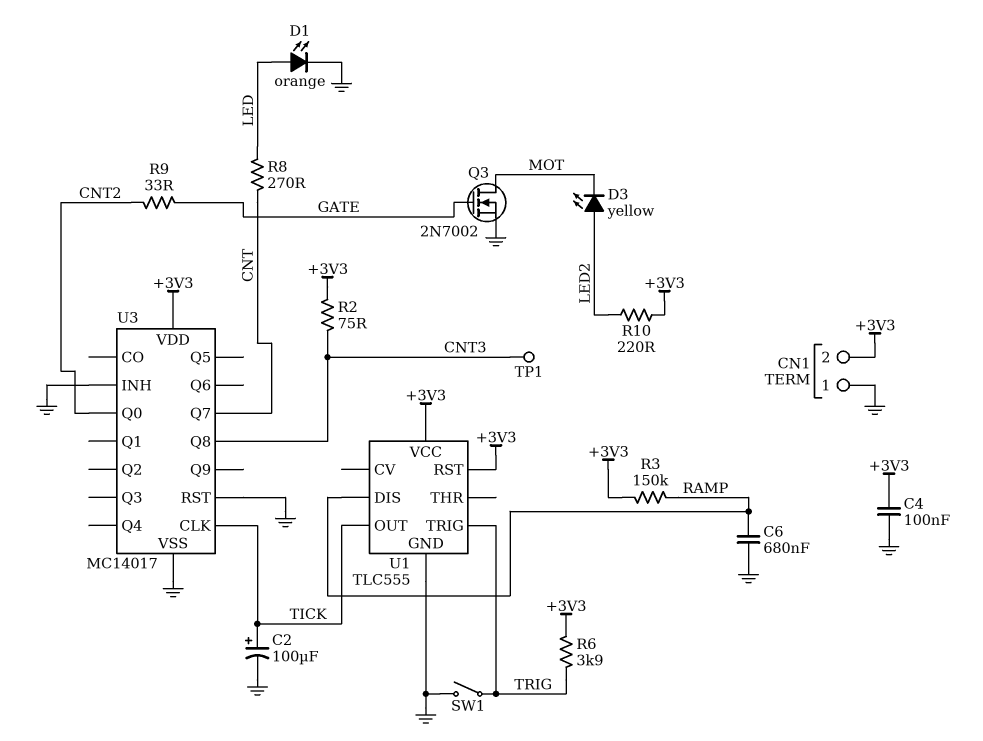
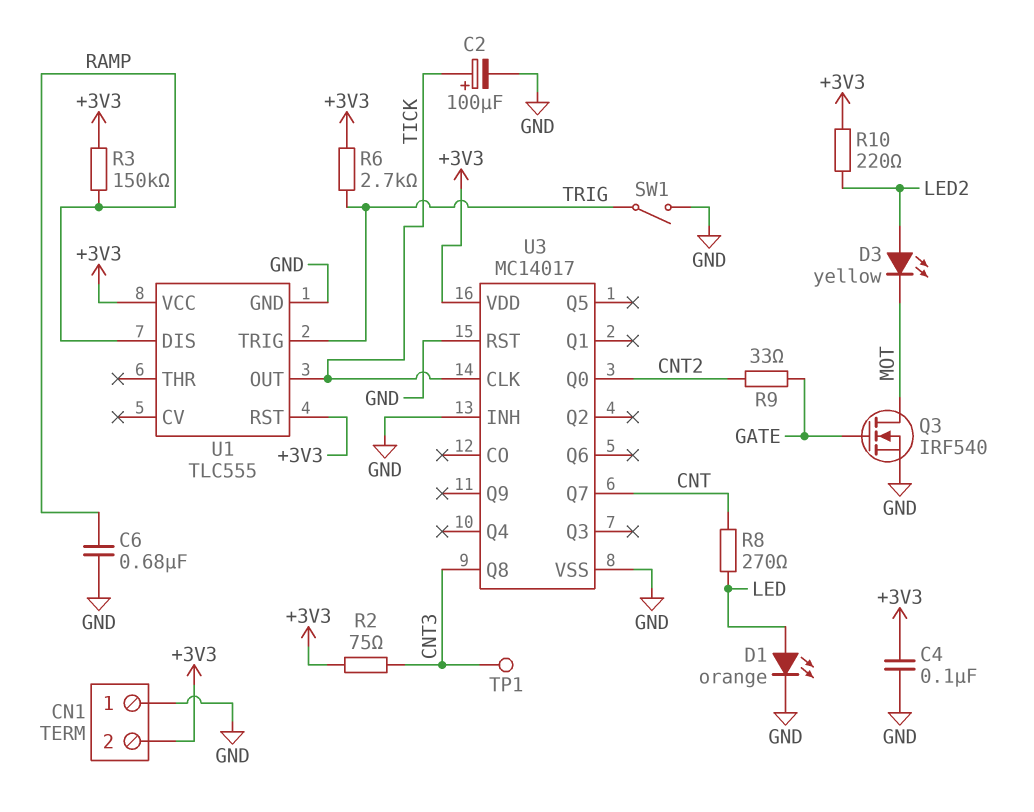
Q3: NMOS 2N7002 (G GATE, D MOT, S GND) -> NMOS IRF540 (G GATE, D MOT, S GND)
R6: 3.9k (+3V3, TRIG) -> 2.7k (+3V3, TRIG)

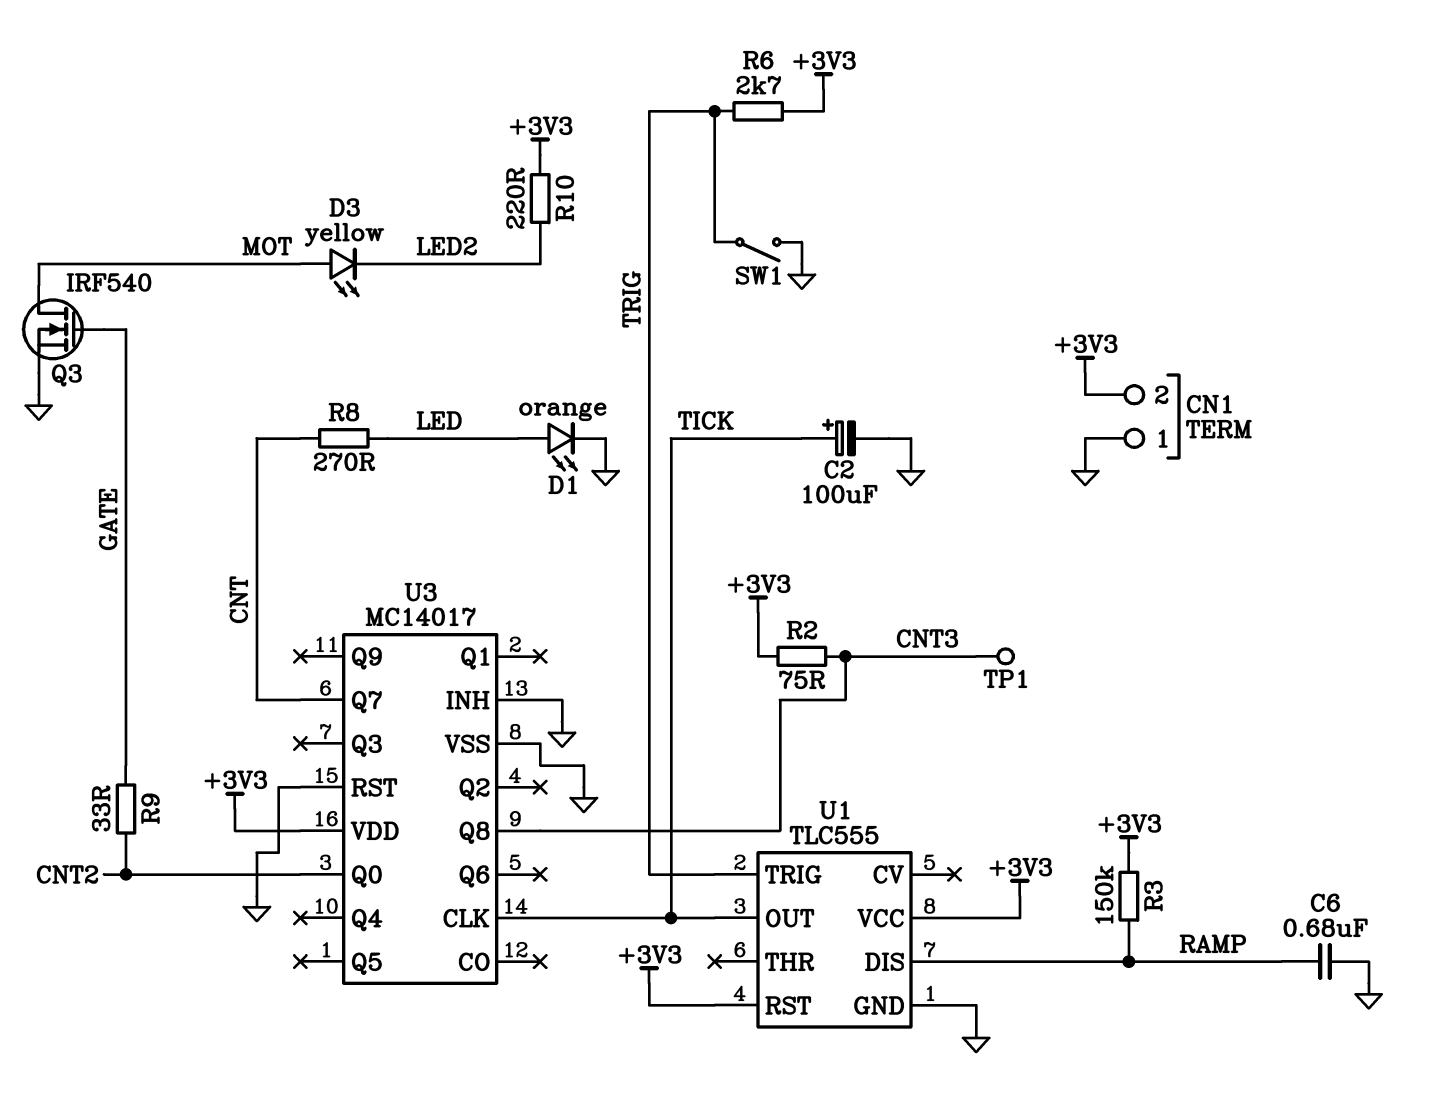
C4: 100nF (+3V3, GND) -> none
D3: LED yellow (A LED2, K MOT) -> LED yellow (A MOT, K LED2)

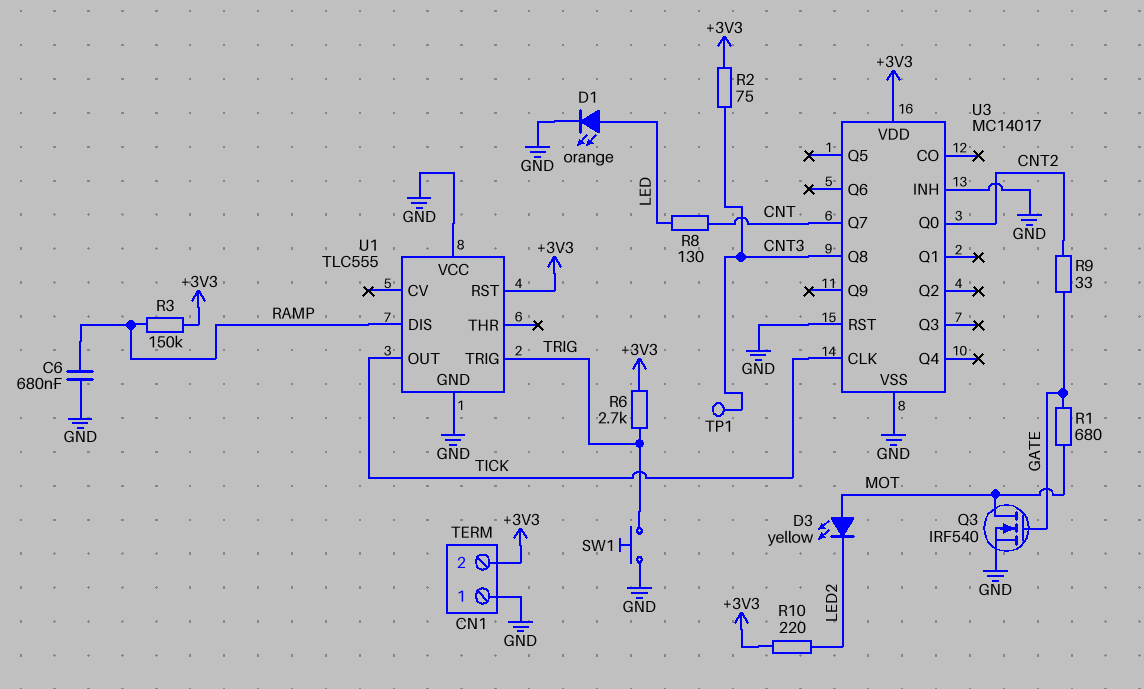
C2: 100uF (plus TICK, minus GND) -> none
R1: none -> 680 (GATE, MOT)
R8: 270 (CNT, LED) -> 130 (CNT, LED)
SW1: switch (GND, TRIG) -> button (GND, TRIG)
U1 pin VCC: +3V3 -> GND

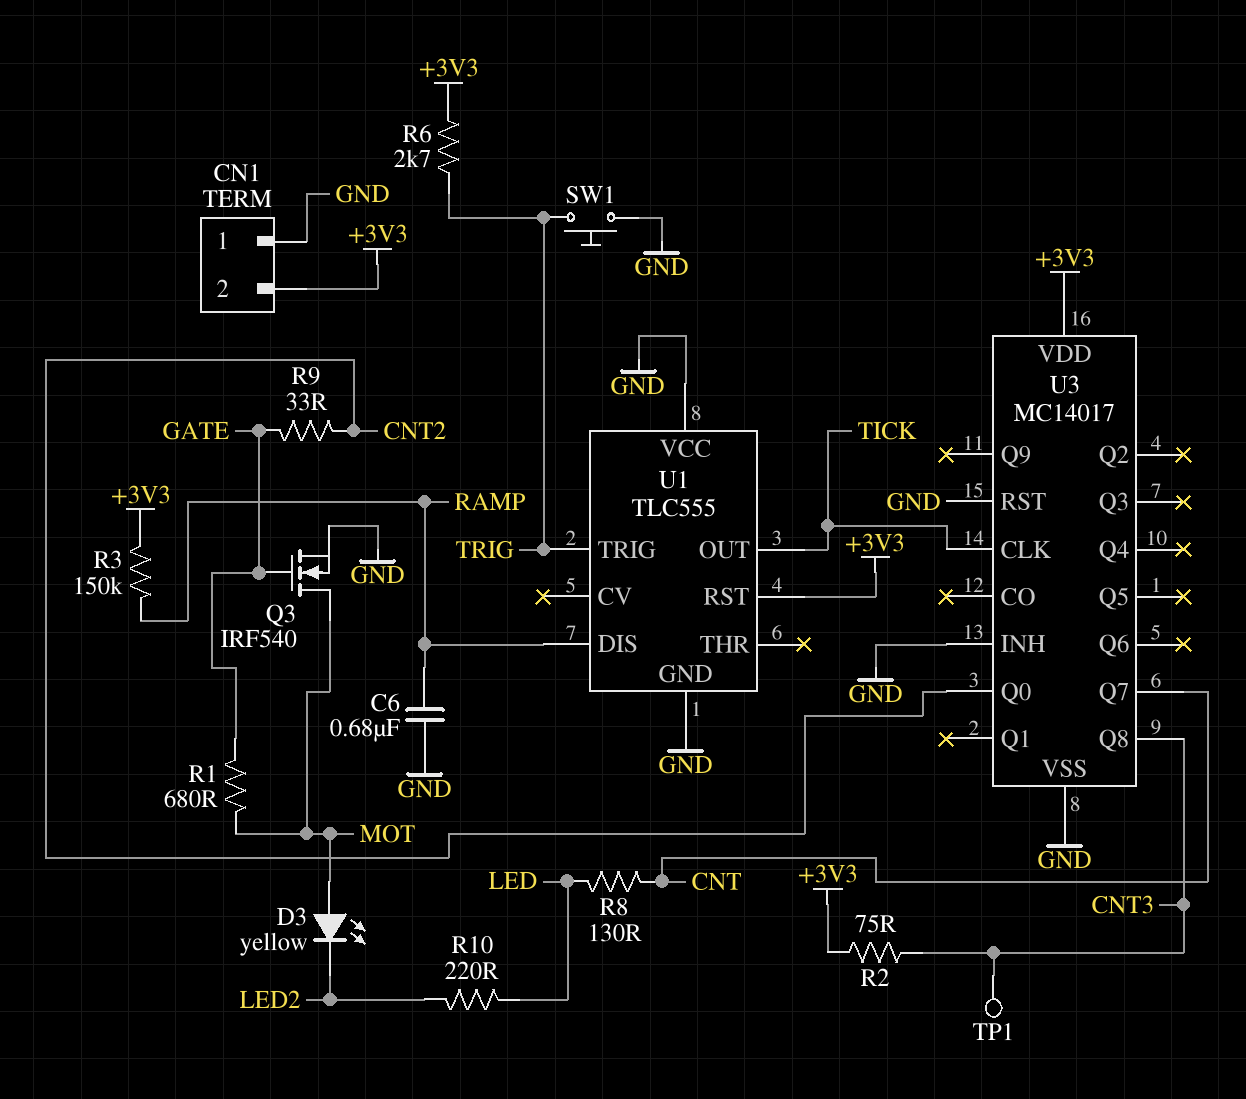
D1: LED orange (A LED, K GND) -> none
R10: 220 (+3V3, LED2) -> 220 (LED, LED2)

